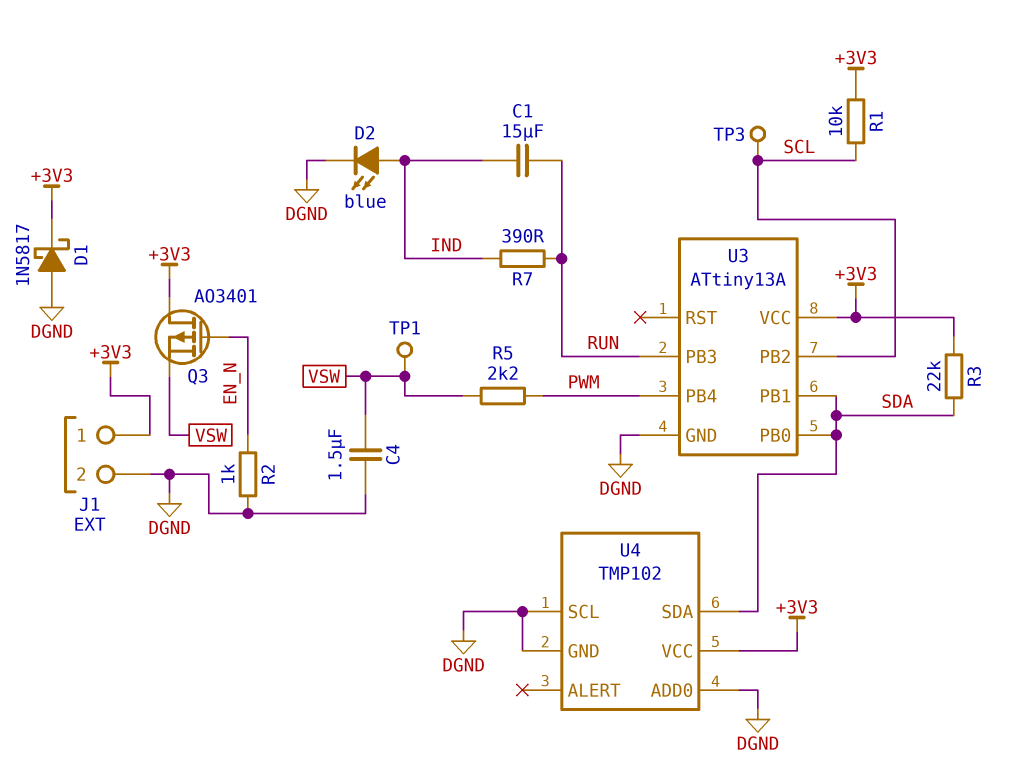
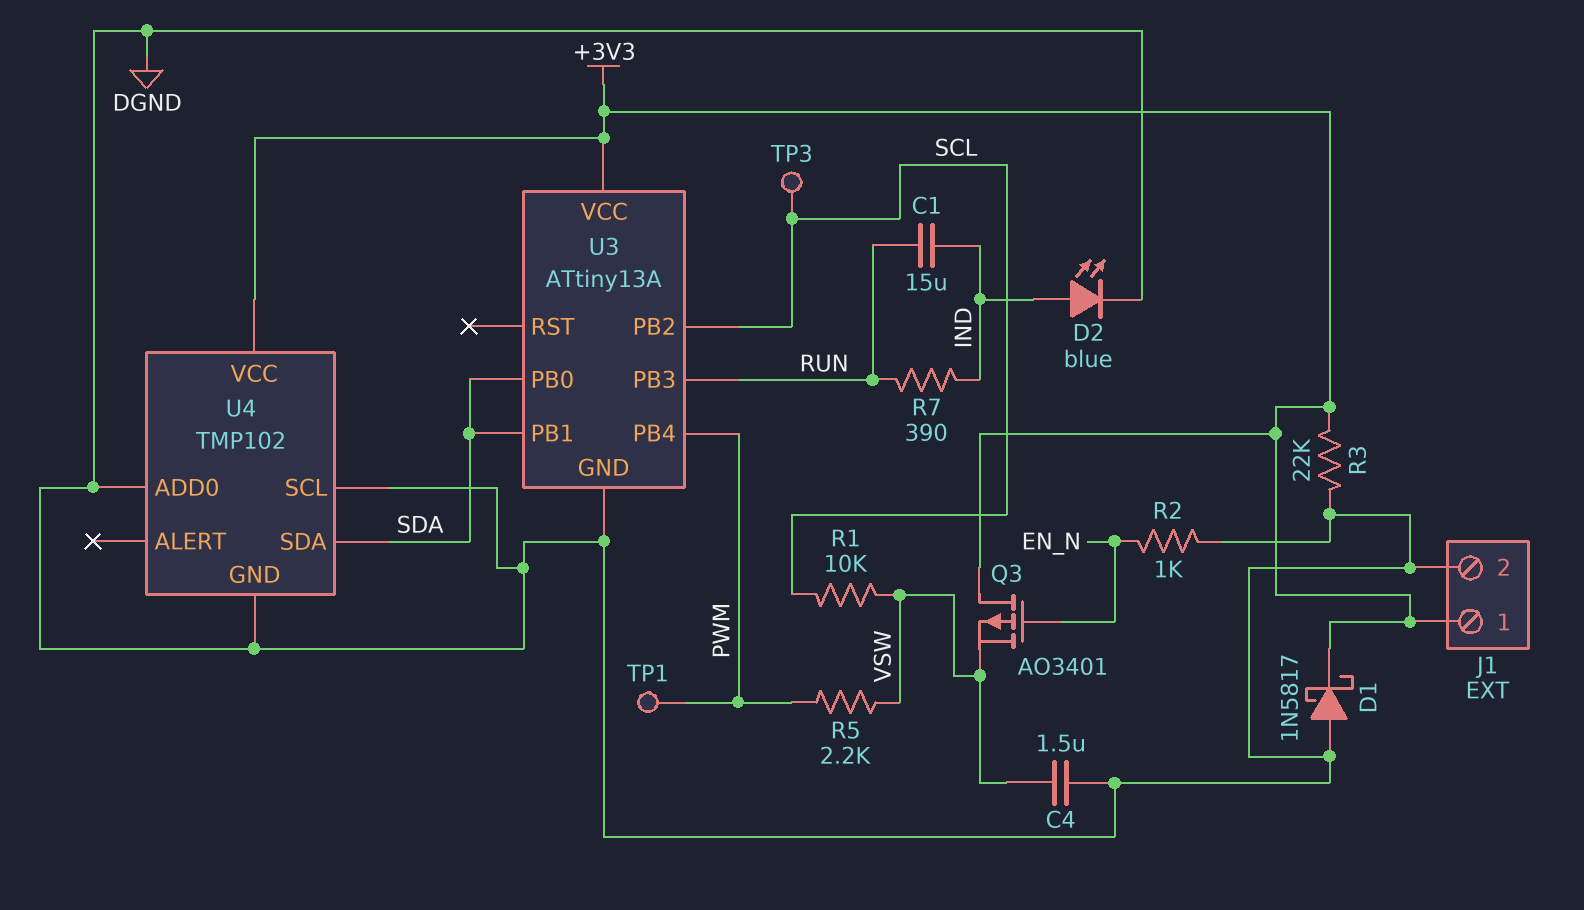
R1: 10k (+3V3, SCL) -> 10k (SCL, VSW)
R3: 22k (+3V3, SDA) -> 22k (+3V3, DGND)
TP1: test point (VSW) -> test point (PWM)

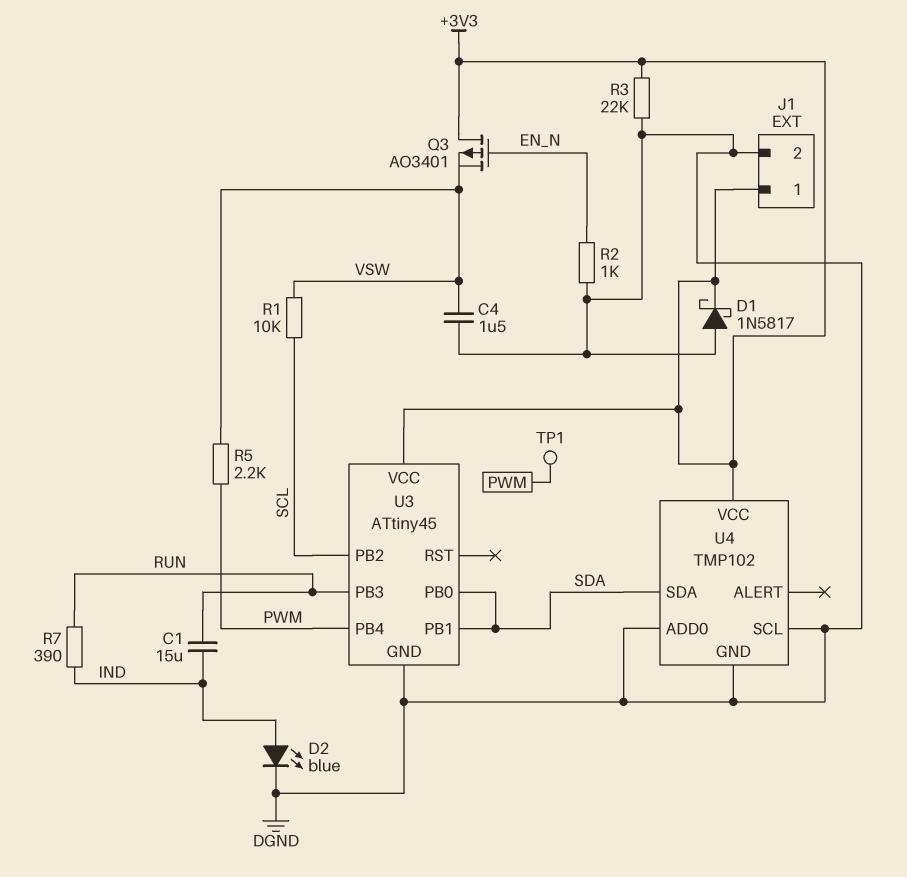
TP3: test point (SCL) -> none
U3: ATtiny13A -> ATtiny45

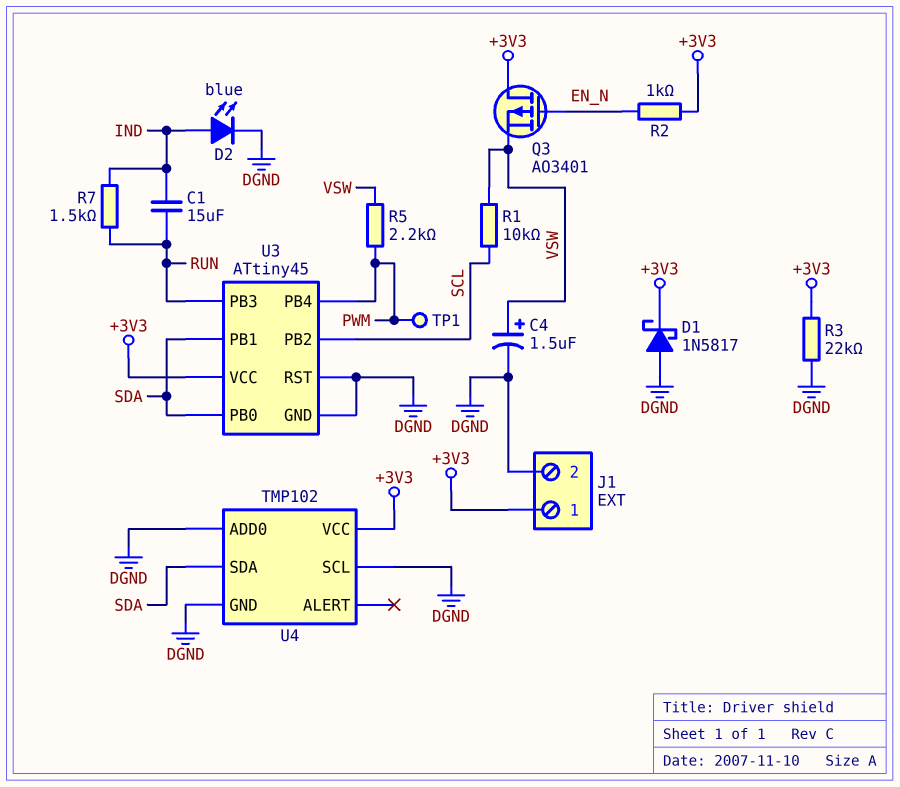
C4: 1.5uF (DGND, VSW) -> 1.5uF (plus VSW, minus DGND)
R2: 1k (DGND, EN_N) -> 1k (+3V3, EN_N)
R7: 390 (IND, RUN) -> 1.5k (IND, RUN)
U3 pin RST: none -> DGND

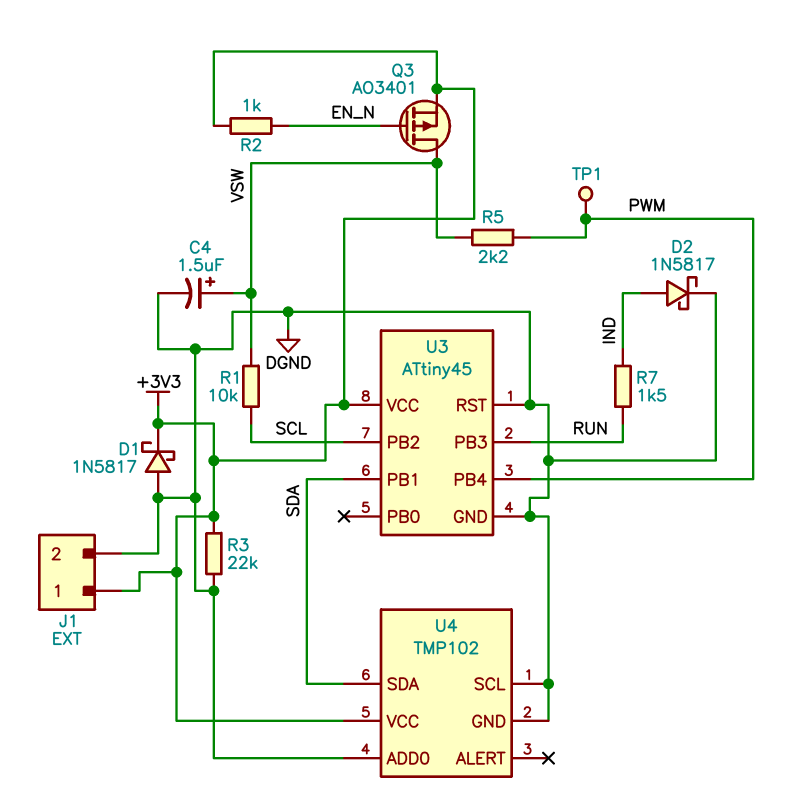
C1: 15uF (IND, RUN) -> none
D2: LED blue (A IND, K DGND) -> schottky 1N5817 (A IND, K DGND)
Q3: PMOS AO3401 (G EN_N, D +3V3, S VSW) -> PMOS AO3401 (G EN_N, D VSW, S +3V3)
U3 pin PB0: SDA -> none

